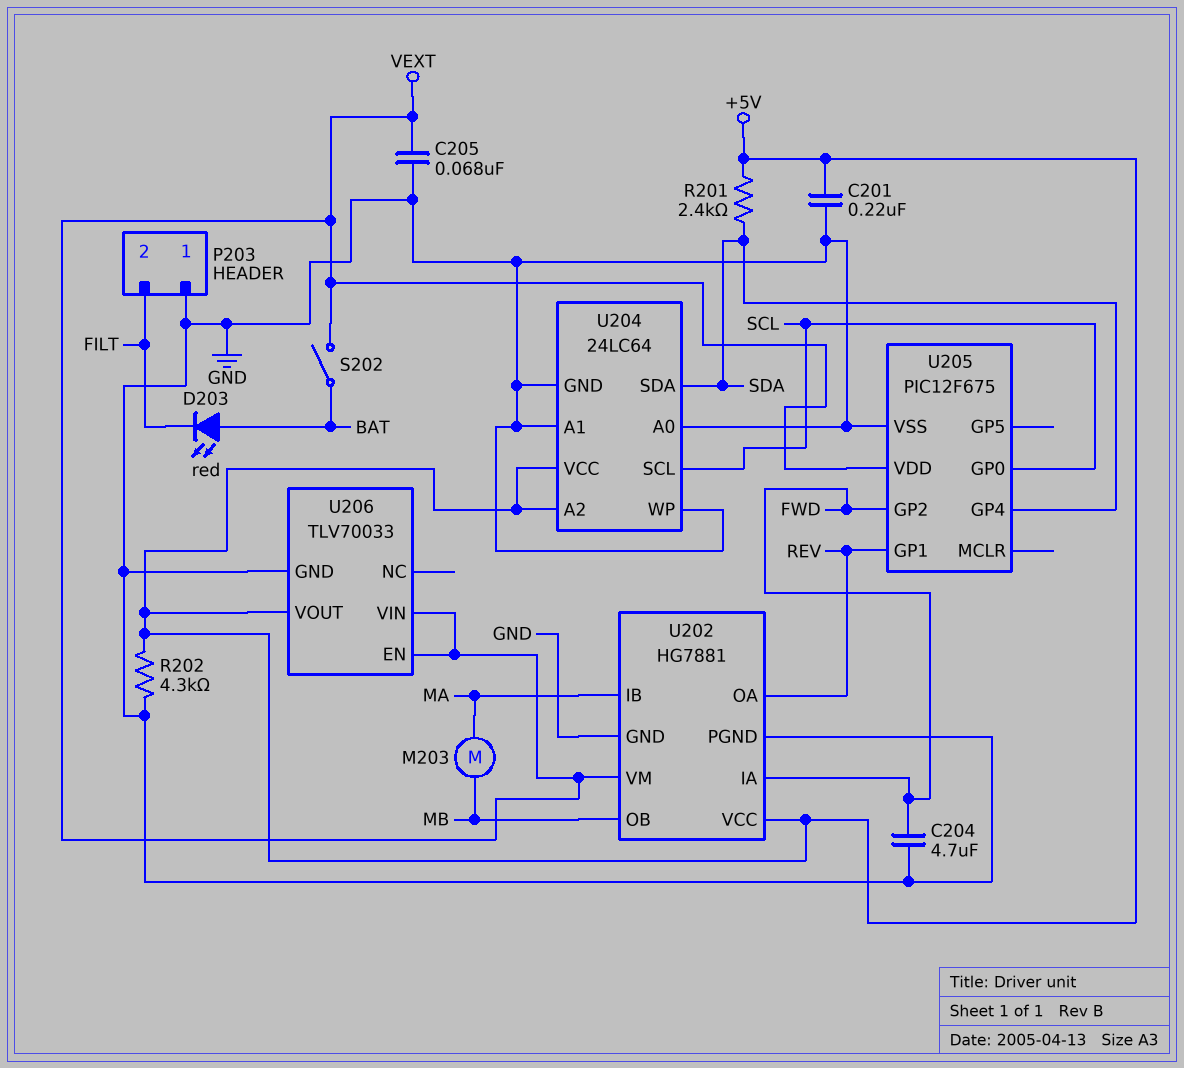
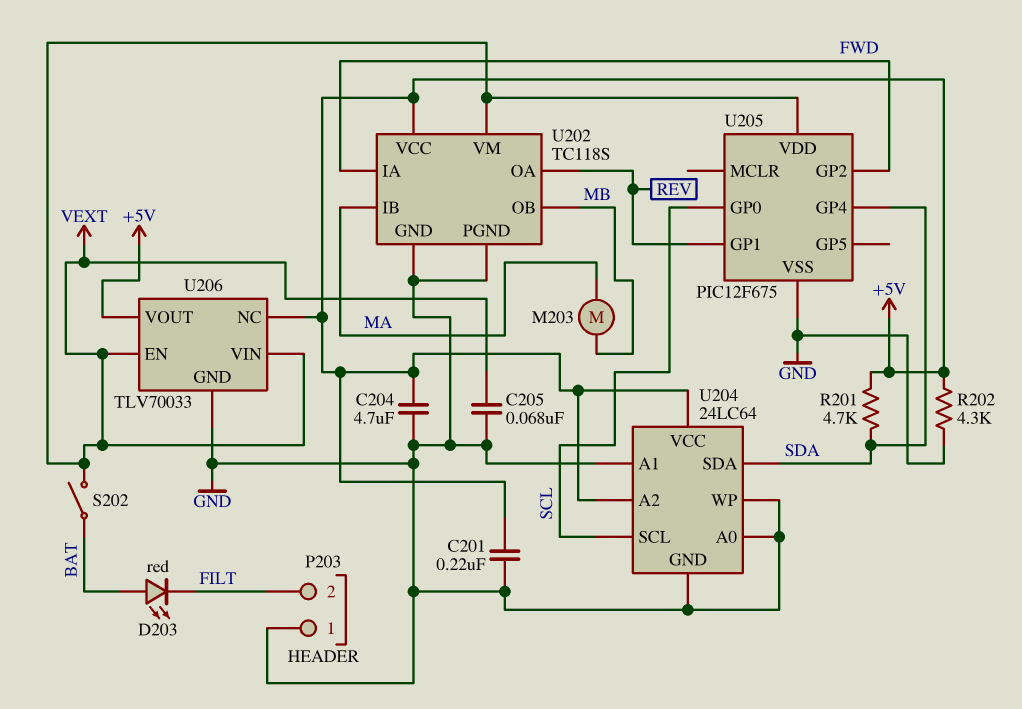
C204: 4.7uF (FWD, GND) -> 4.7uF (+5V, GND)
R201: 2.4k (+5V, SDA) -> 4.7k (+5V, SDA)
U202: HG7881 -> TC118S
U206 pin NC: none -> +5V

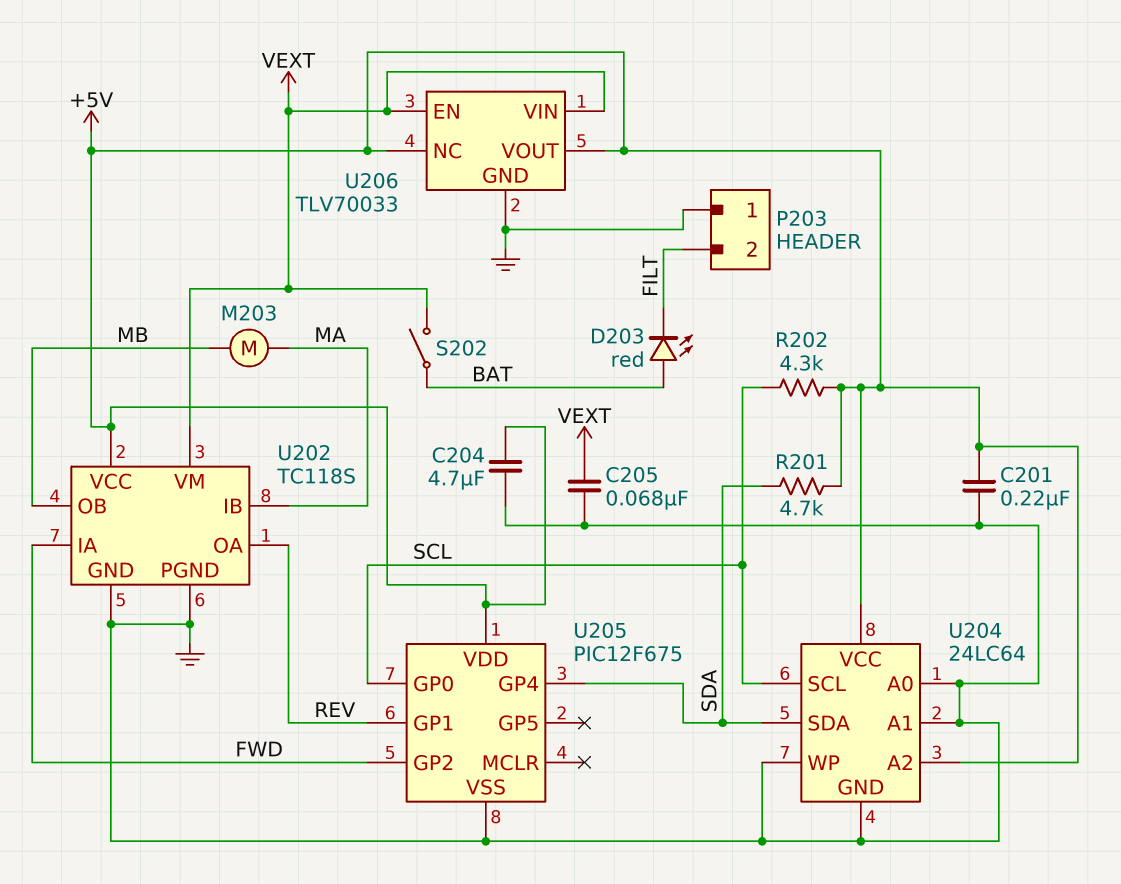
R202: 4.3k (+5V, GND) -> 4.3k (+5V, SCL)
U205 pin VDD: VEXT -> +5V

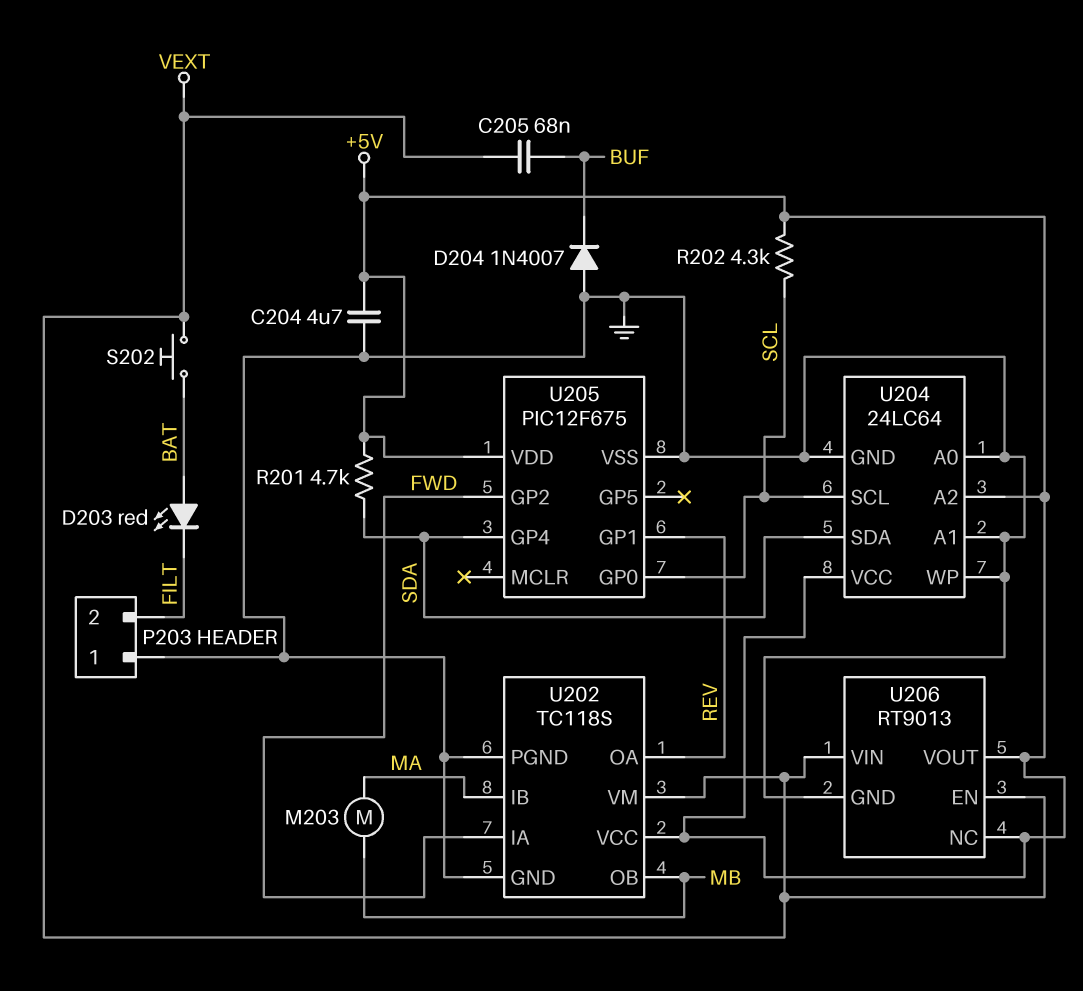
C201: 220nF (+5V, GND) -> none
C205: 68nF (GND, VEXT) -> 68nF (BUF, VEXT)
D204: none -> diode 1N4007 (A GND, K BUF)
S202: switch (BAT, VEXT) -> button (BAT, VEXT)
U206: TLV70033 -> RT9013

